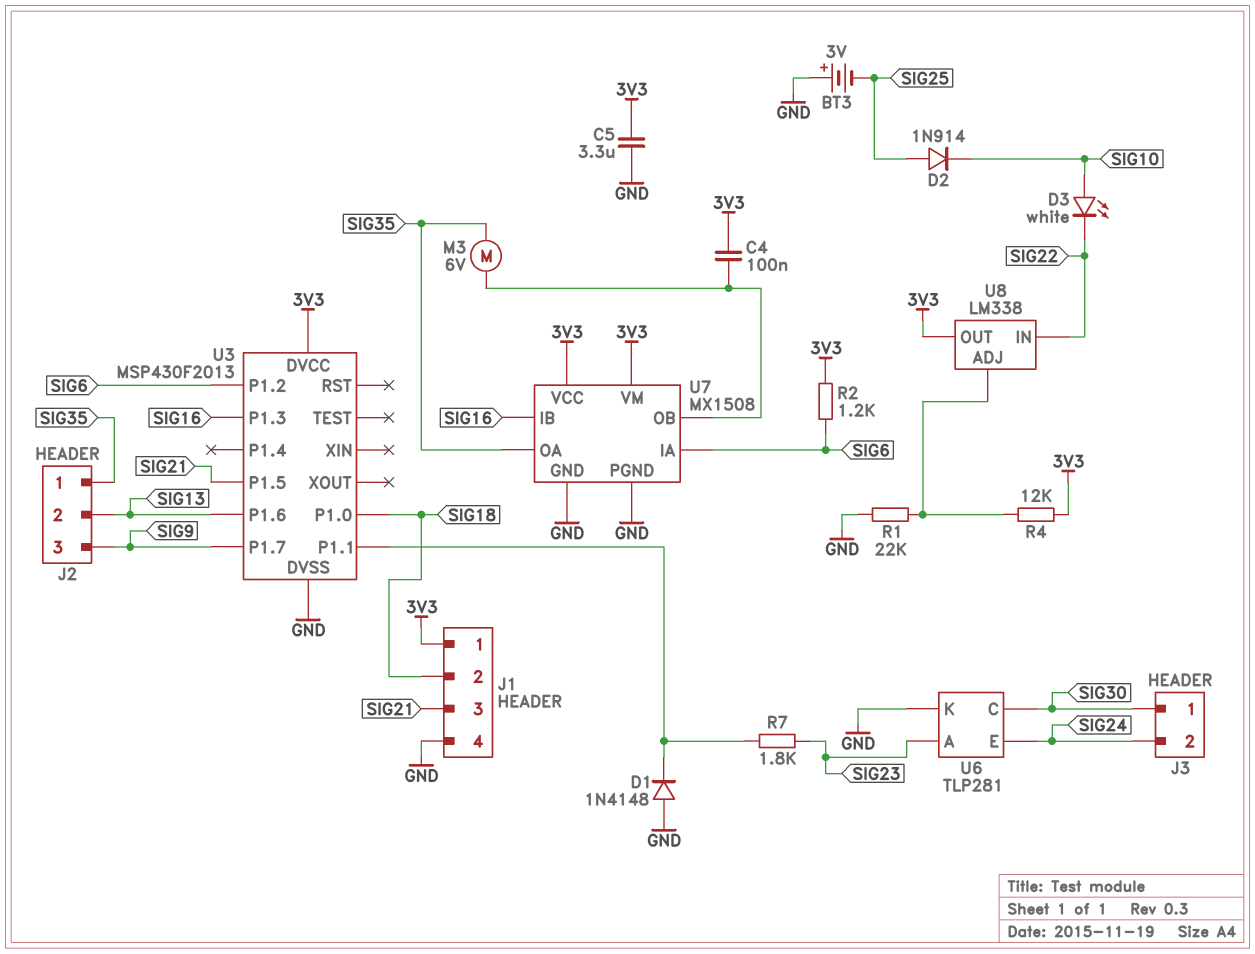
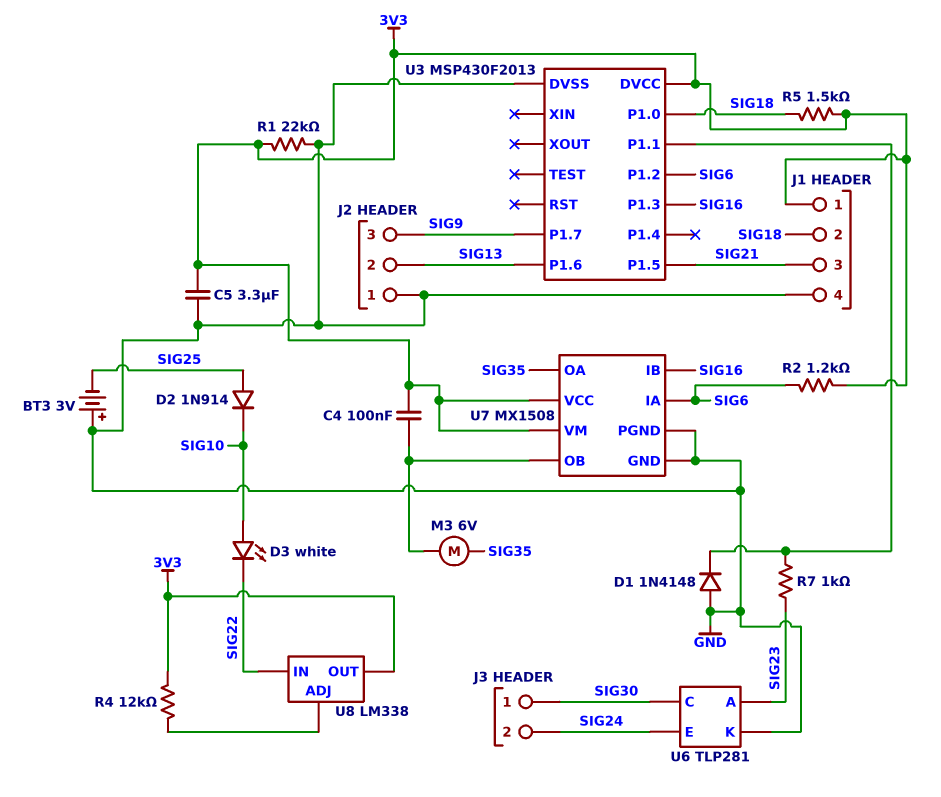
J2 pin 1: SIG35 -> GND
R1: 22k (GND, U8/ADJ) -> 22k (3V3, GND)
R5: none -> 1.5k (3V3, SIG18)
R7: 1.8k (SIG23, U3/P1.1) -> 1k (SIG23, U3/P1.1)

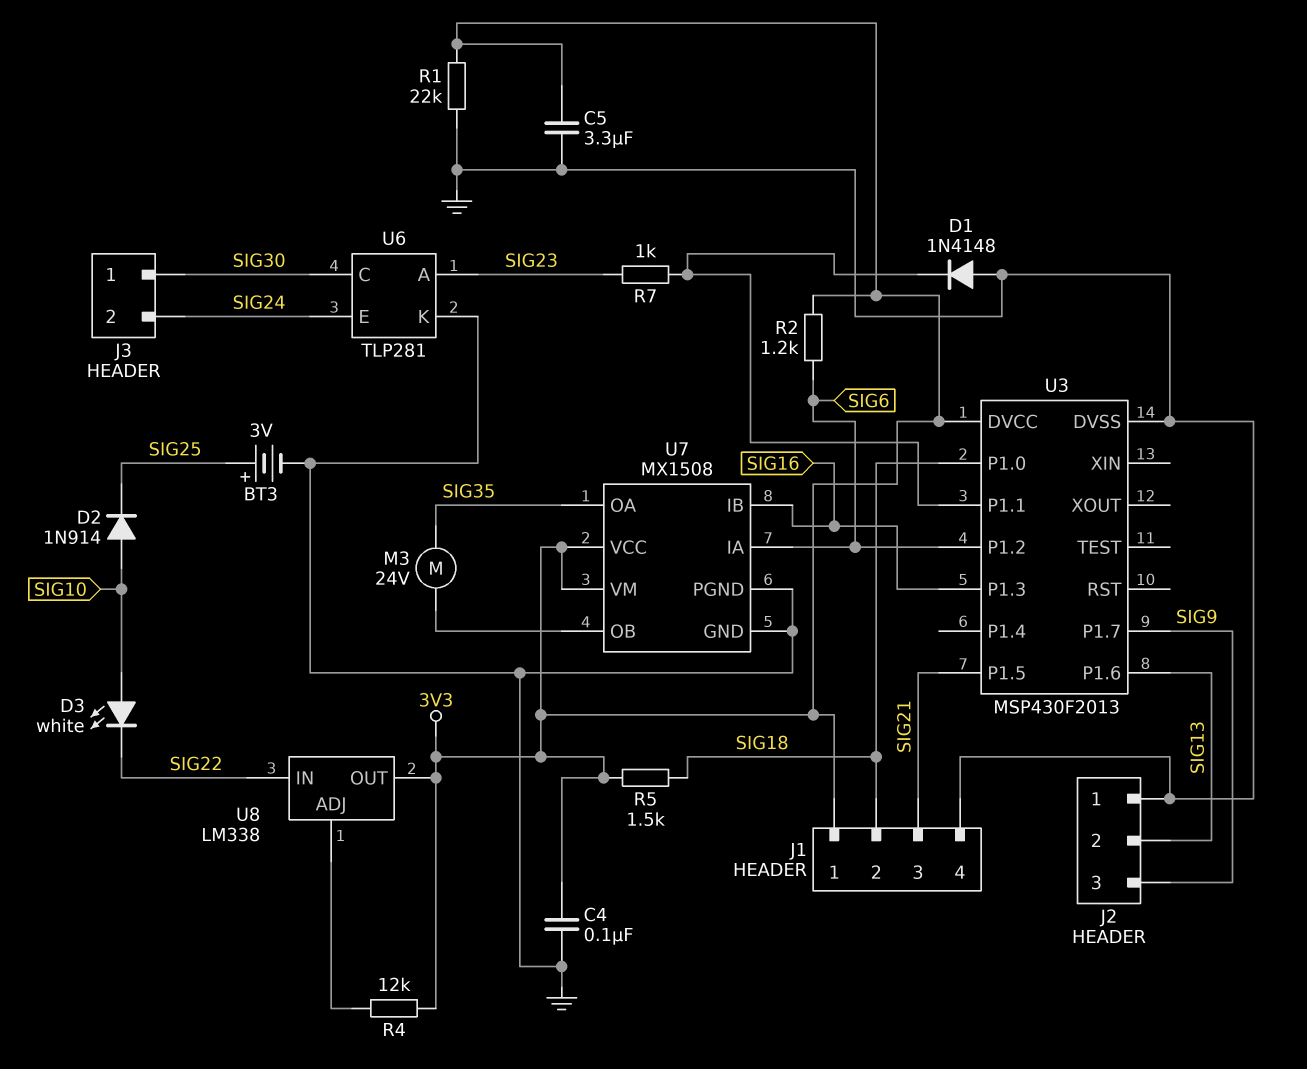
BT3: 3V (plus GND, minus SIG25) -> 3V (plus SIG25, minus GND)
C4: 100nF (3V3, U7/OB) -> 100nF (3V3, GND)
D2: diode 1N914 (A SIG25, K SIG10) -> diode 1N914 (A SIG10, K SIG25)
M3: motor 6V (SIG35, U7/OB) -> motor 24V (SIG35, U7/OB)

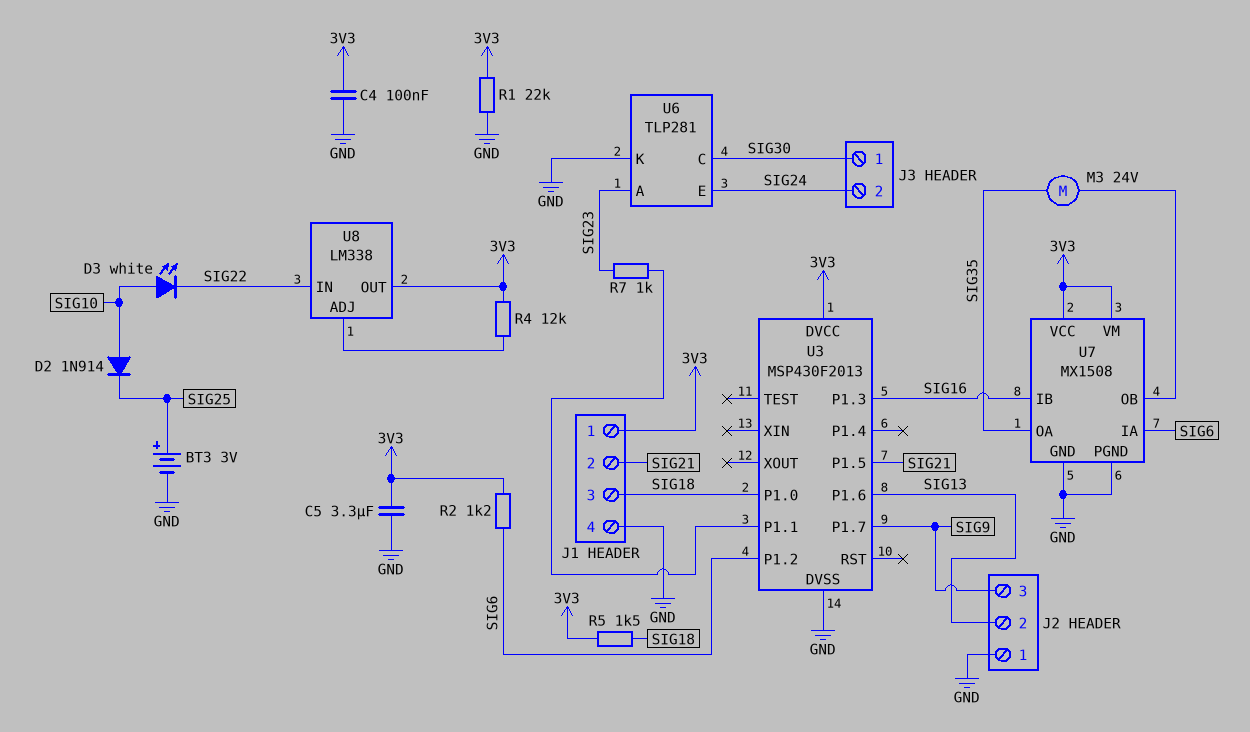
D1: diode 1N4148 (A GND, K U3/P1.1) -> none
J1 pin 2: SIG18 -> SIG21
J1 pin 3: SIG21 -> SIG18

